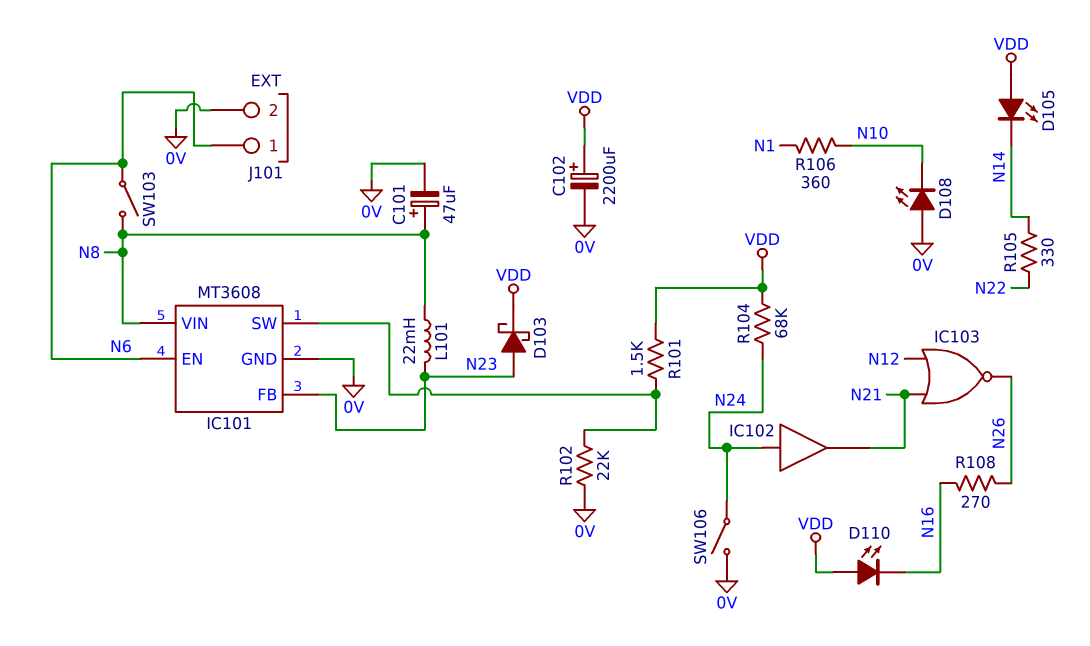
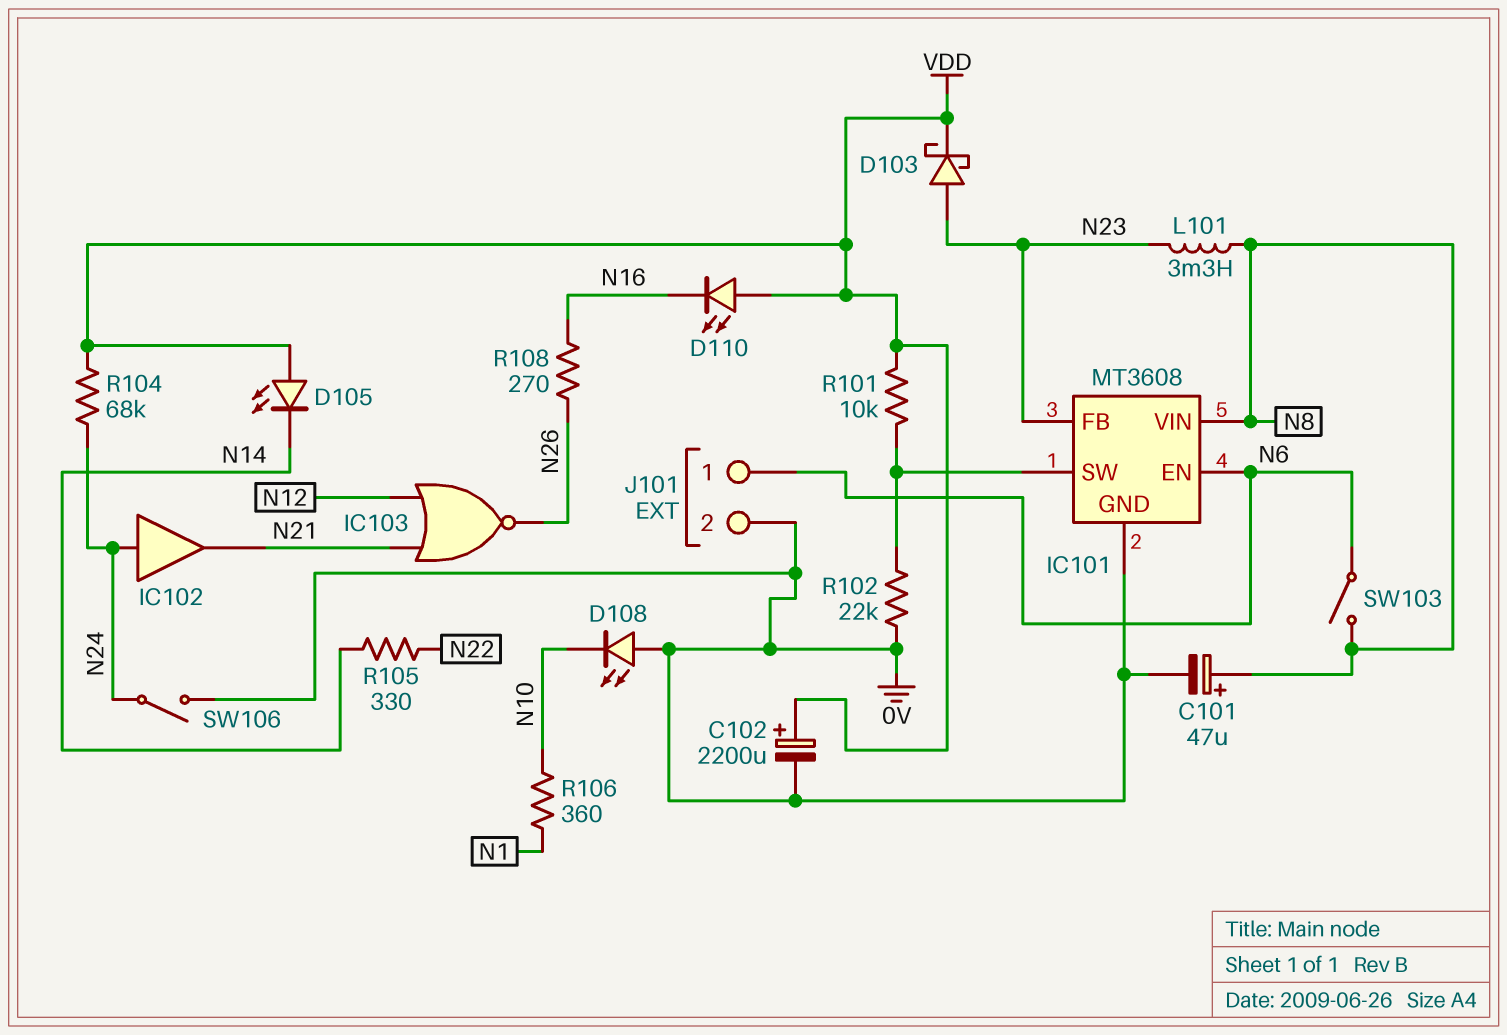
L101: 22mH (N8, N23) -> 3.3mH (N8, N23)
R101: 1.5k (IC101/SW, VDD) -> 10k (IC101/SW, VDD)

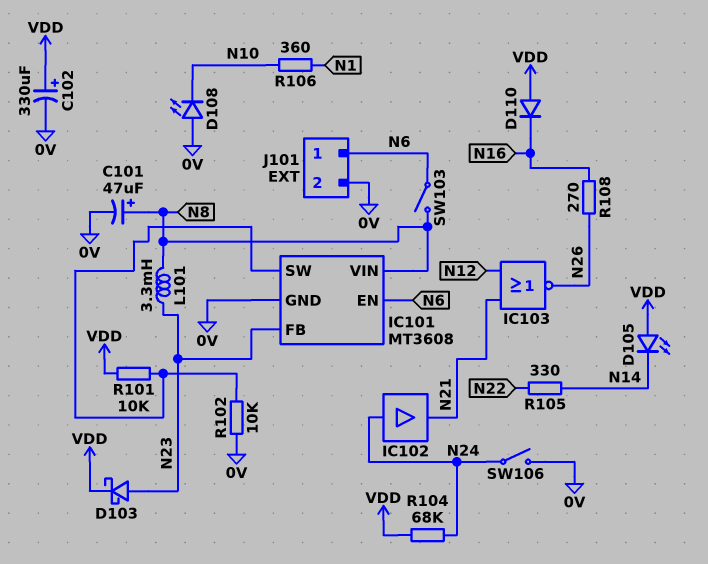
C102: 2200uF (plus VDD, minus 0V) -> 330uF (plus VDD, minus 0V)
D110: LED (A VDD, K N16) -> diode (A VDD, K N16)
R102: 22k (0V, IC101/SW) -> 10k (0V, IC101/SW)

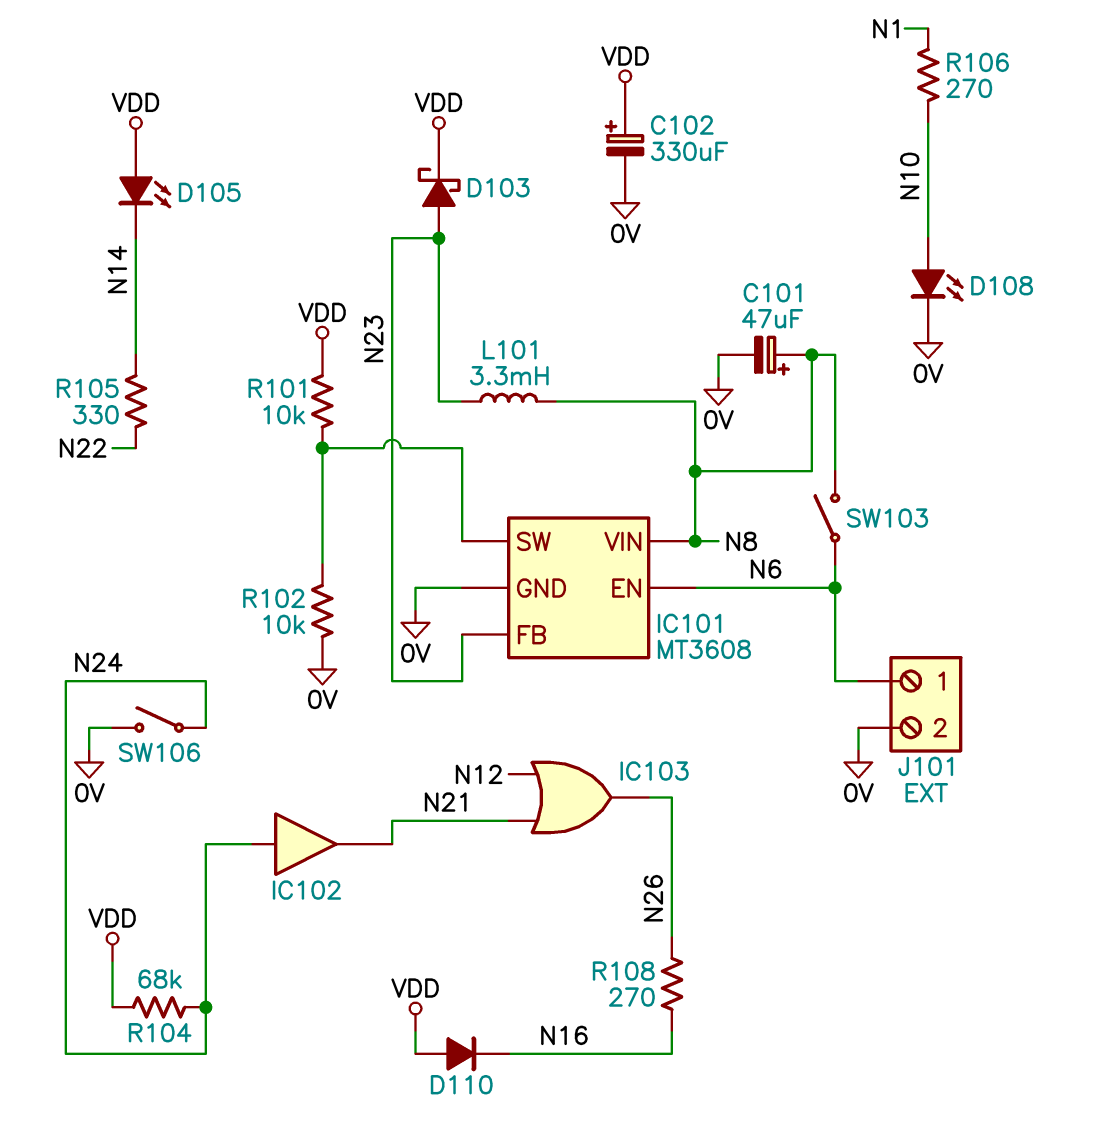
D108: LED (A 0V, K N10) -> LED (A N10, K 0V)
IC103: NOR (in N12, in N21, out N26) -> OR (in N12, in N21, out N26)
R106: 360 (N1, N10) -> 270 (N1, N10)

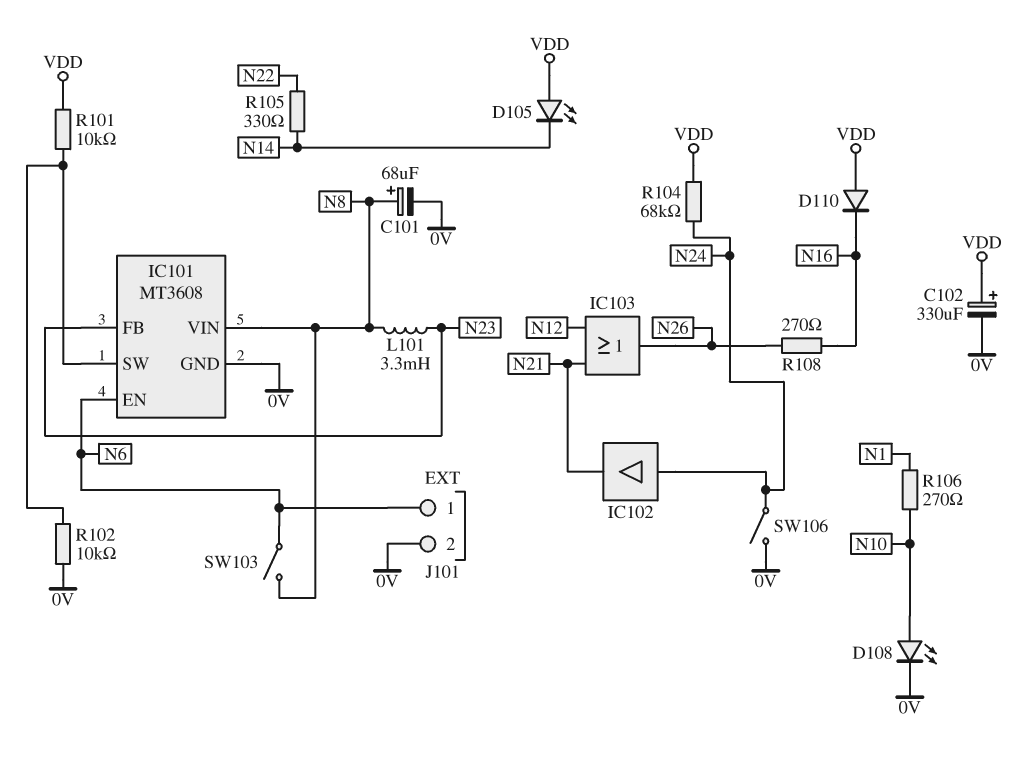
C101: 47uF (plus N8, minus 0V) -> 68uF (plus N8, minus 0V)
D103: schottky (A N23, K VDD) -> none

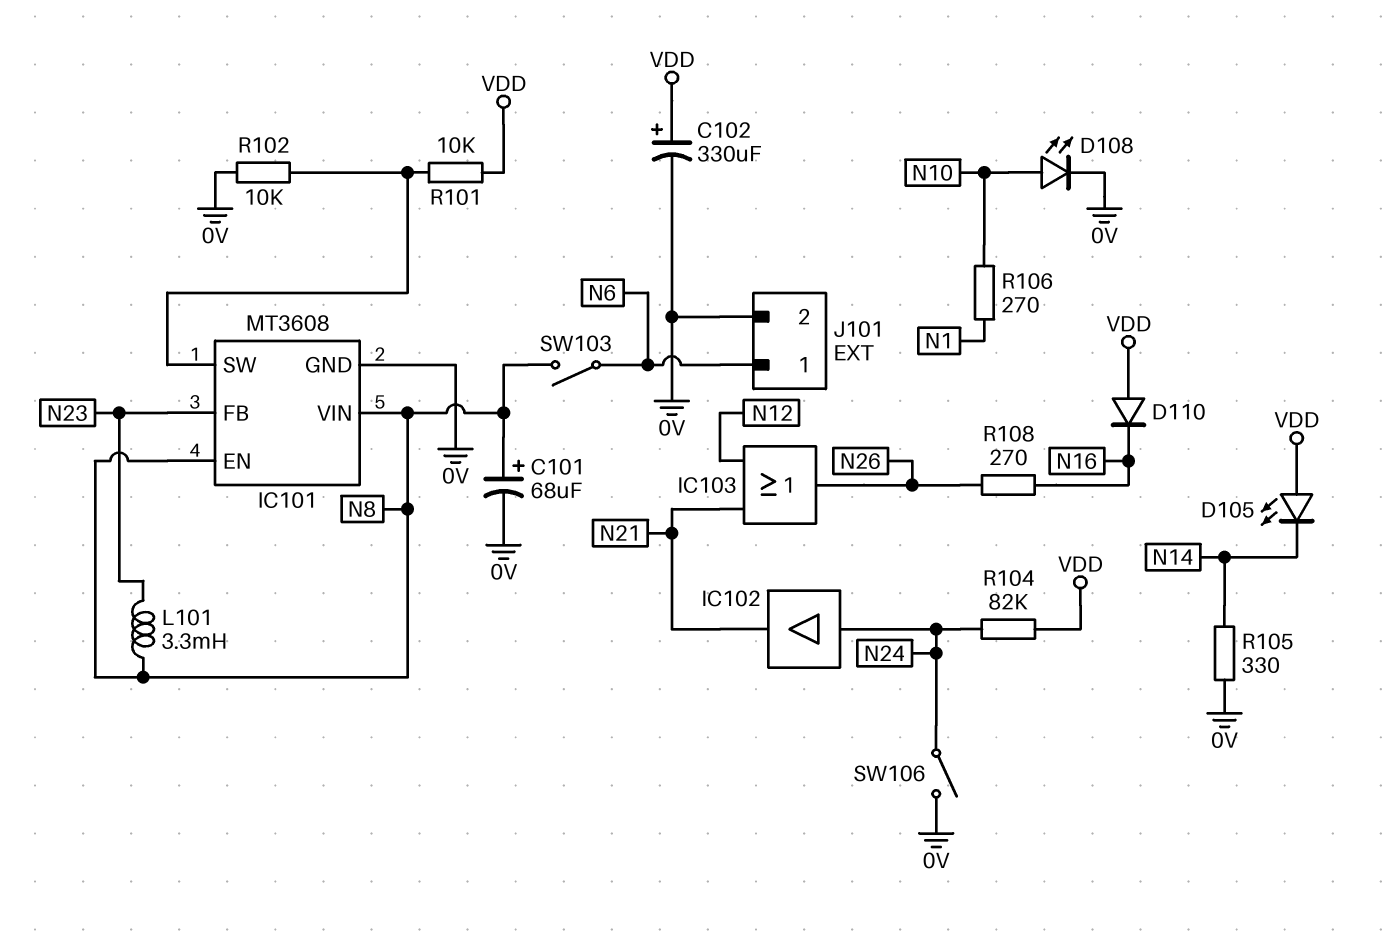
IC101 pin EN: N6 -> N8
R104: 68k (N24, VDD) -> 82k (N24, VDD)
R105: 330 (N14, N22) -> 330 (0V, N14)

